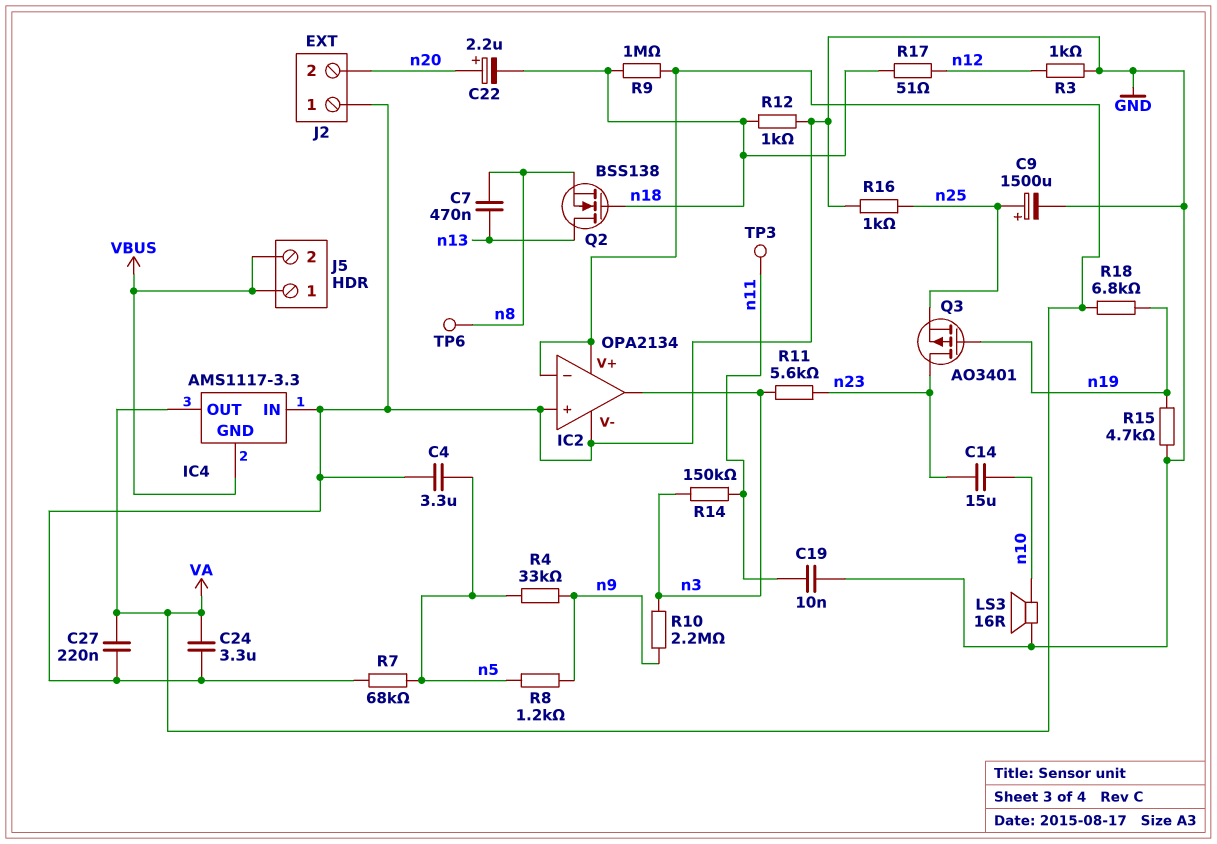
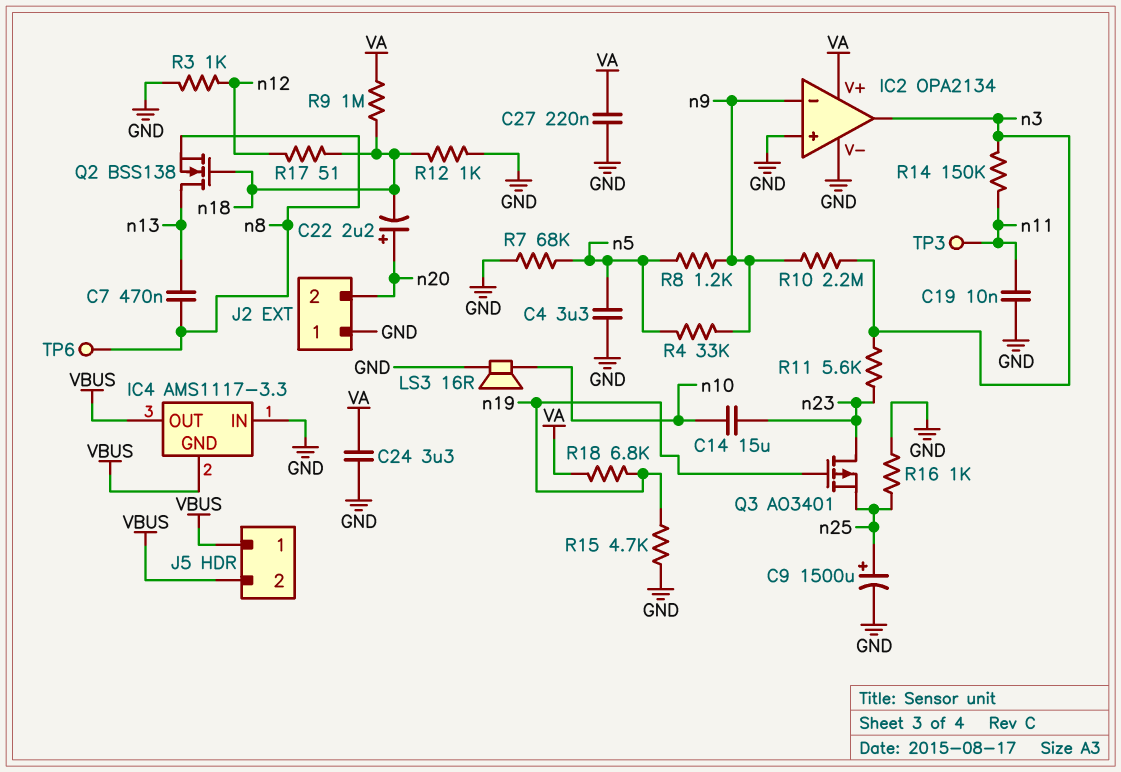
IC2 pin in-: VA -> n9
IC4 pin OUT: VA -> VBUS

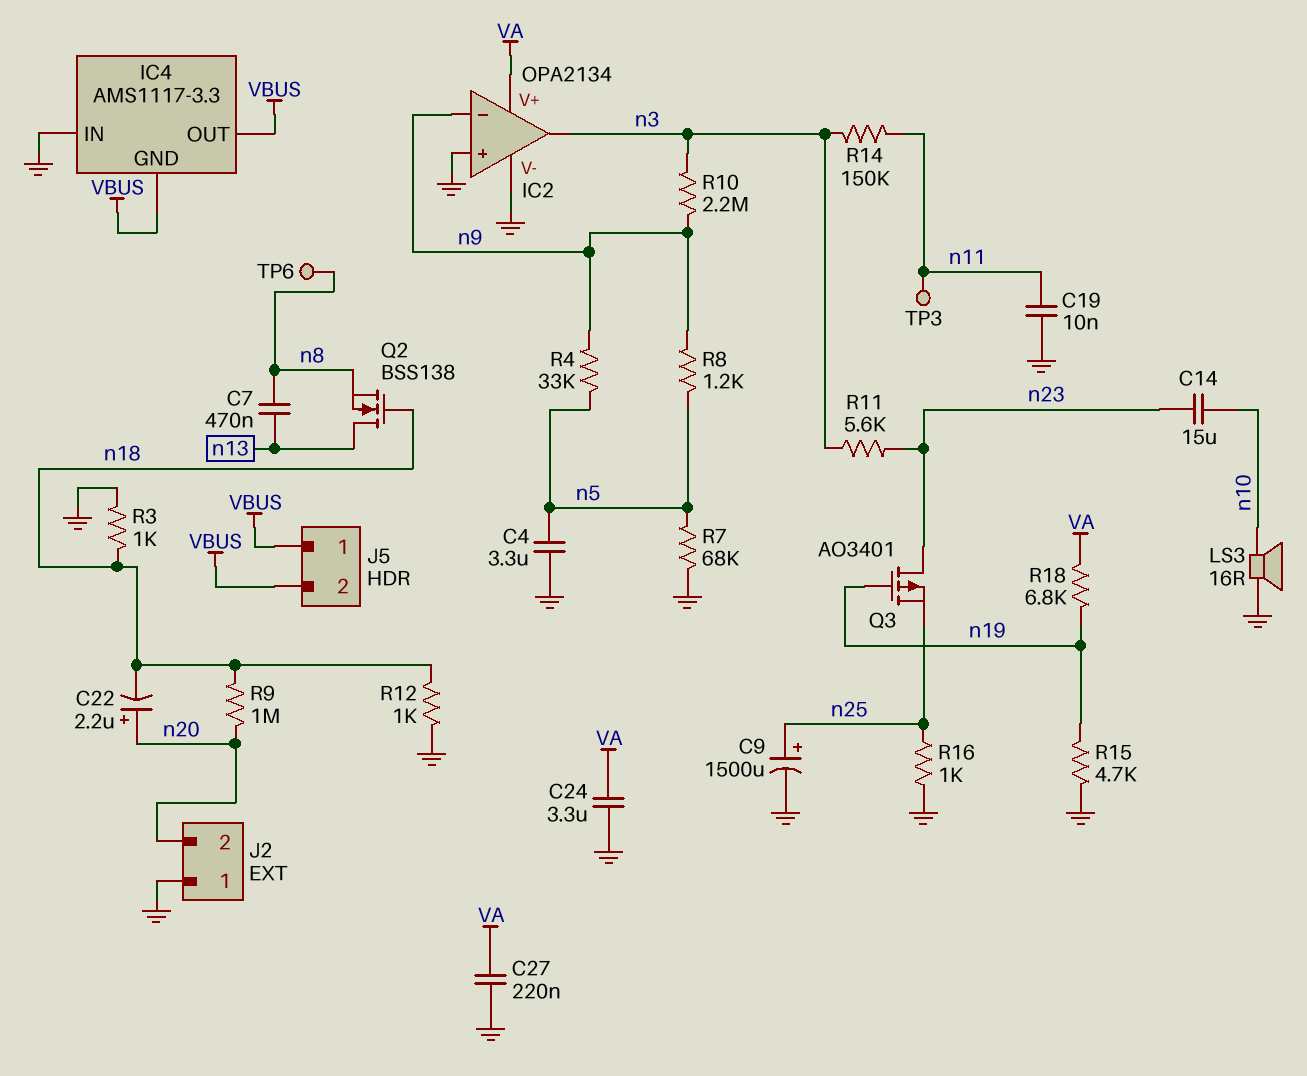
R3: 1k (GND, n12) -> 1k (GND, n18)
R9: 1M (VA, n18) -> 1M (n18, n20)
R17: 51 (n12, n18) -> none

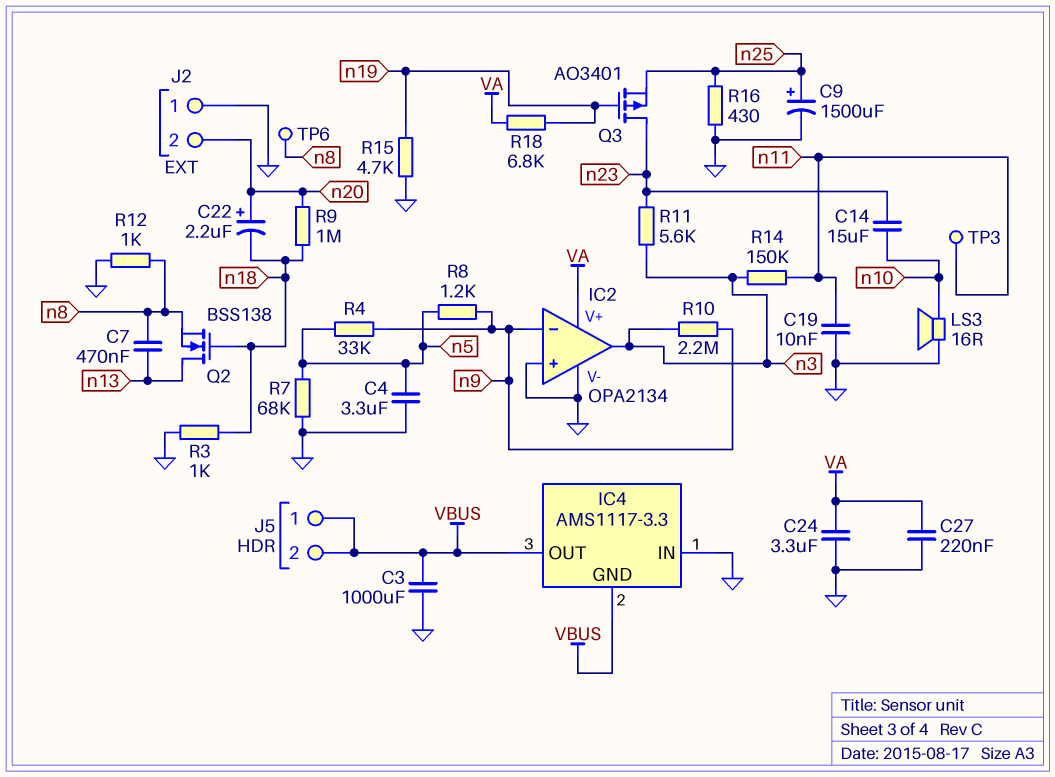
C3: none -> 1000uF (GND, VBUS)
R12: 1k (GND, n18) -> 1k (GND, n8)
R16: 1k (GND, n25) -> 430 (GND, n25)

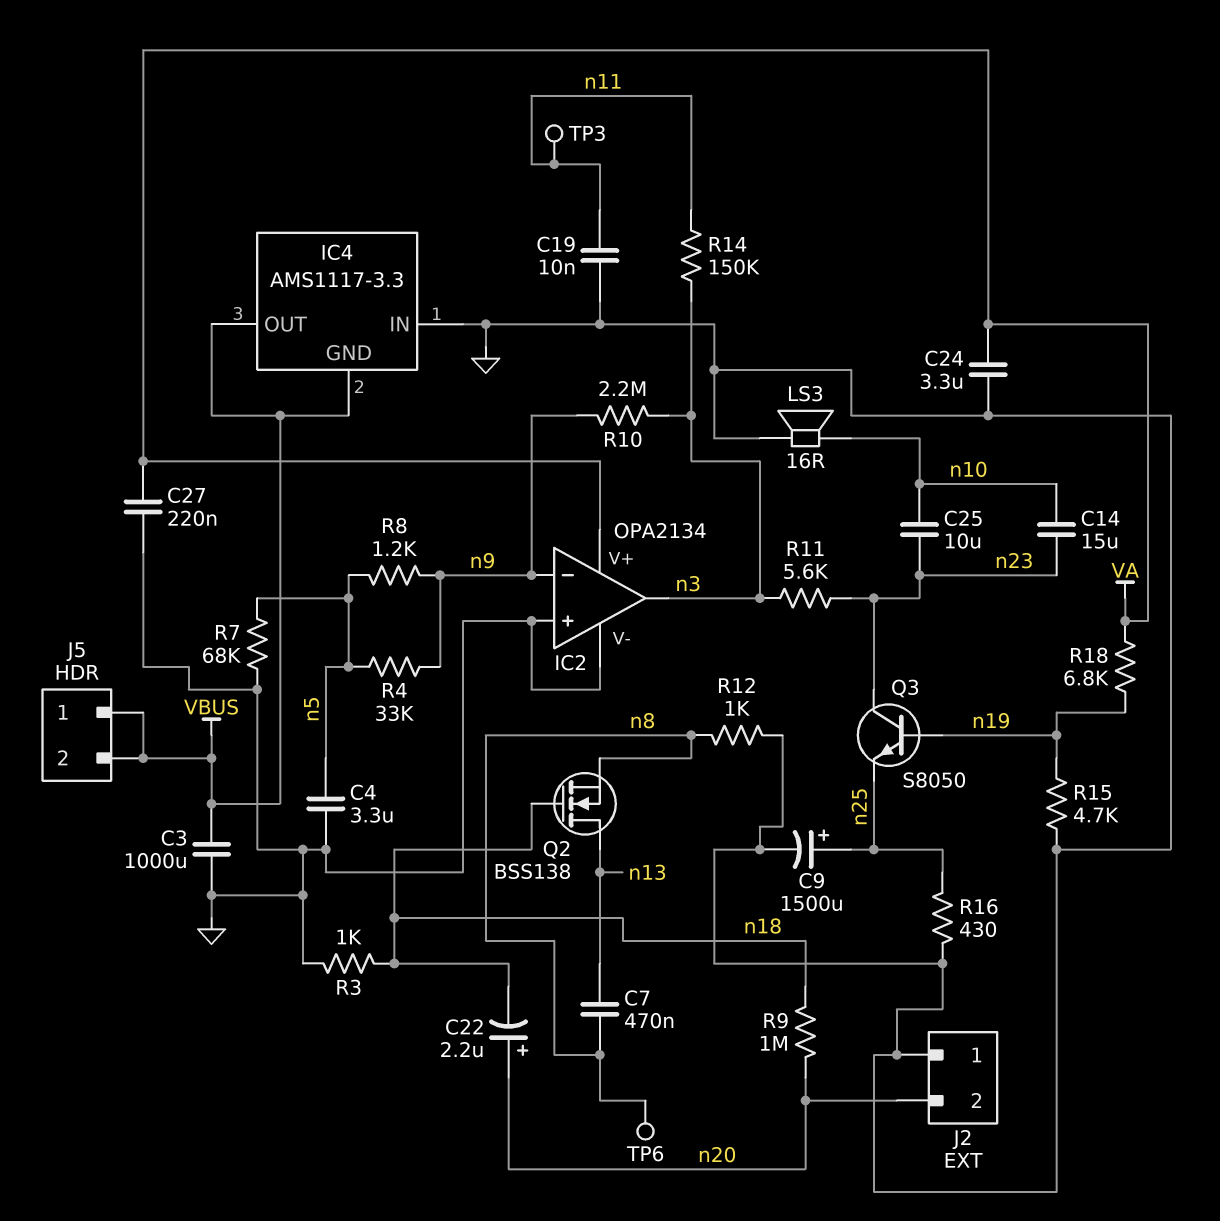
C25: none -> 10uF (n10, n23)
Q3: PMOS AO3401 (G n19, D n23, S n25) -> NPN S8050 (B n19, C n23, E n25)

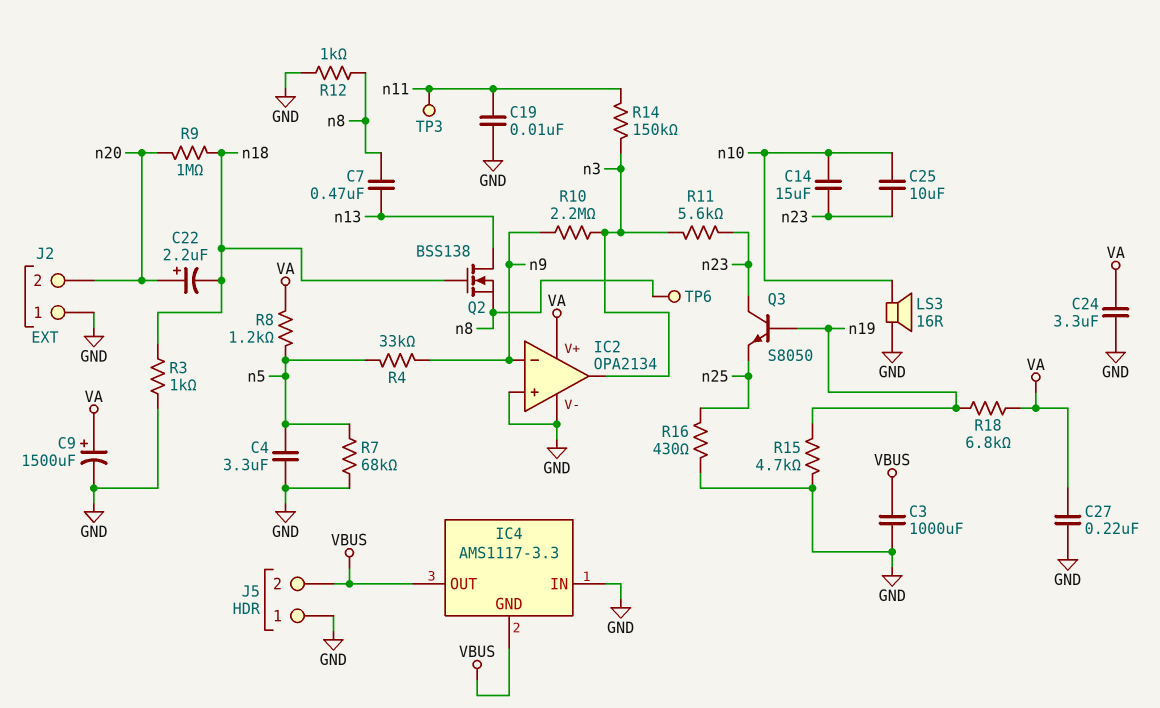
C9: 1500uF (plus n25, minus GND) -> 1500uF (plus VA, minus GND)
J5 pin 1: VBUS -> GND
R8: 1.2k (n5, n9) -> 1.2k (VA, n5)

